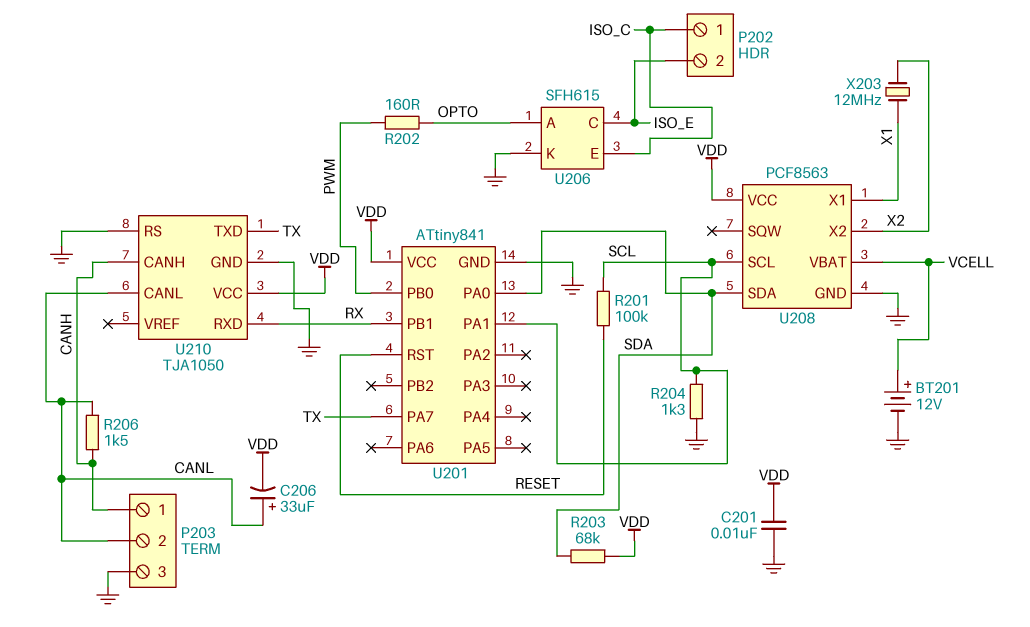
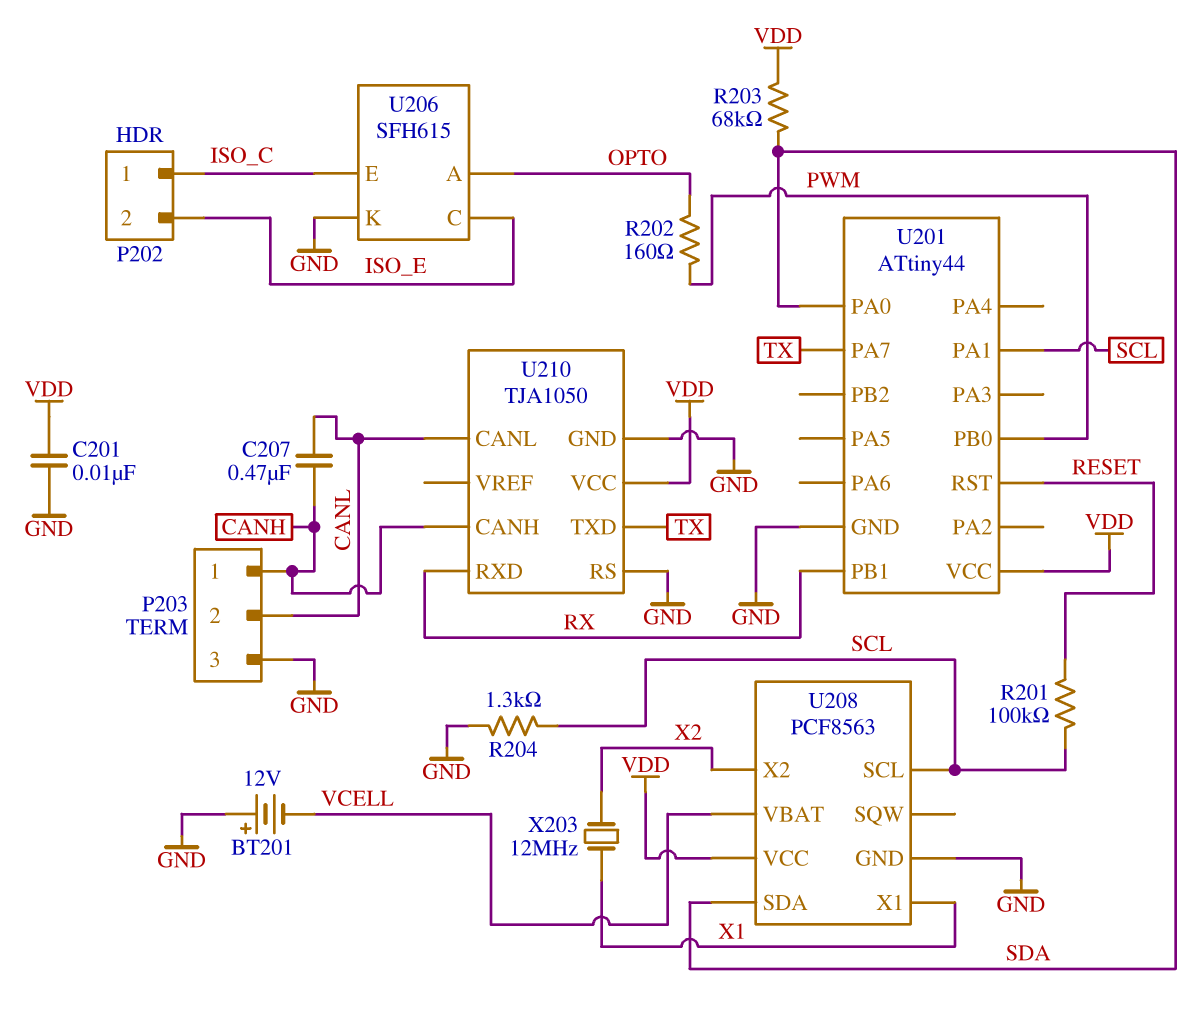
BT201: 12V (plus VCELL, minus GND) -> 12V (plus GND, minus VCELL)
C206: 33uF (plus CANL, minus VDD) -> none
C207: none -> 470nF (CANH, CANL)
R206: 1.5k (CANH, CANL) -> none
U201: ATtiny841 -> ATtiny44

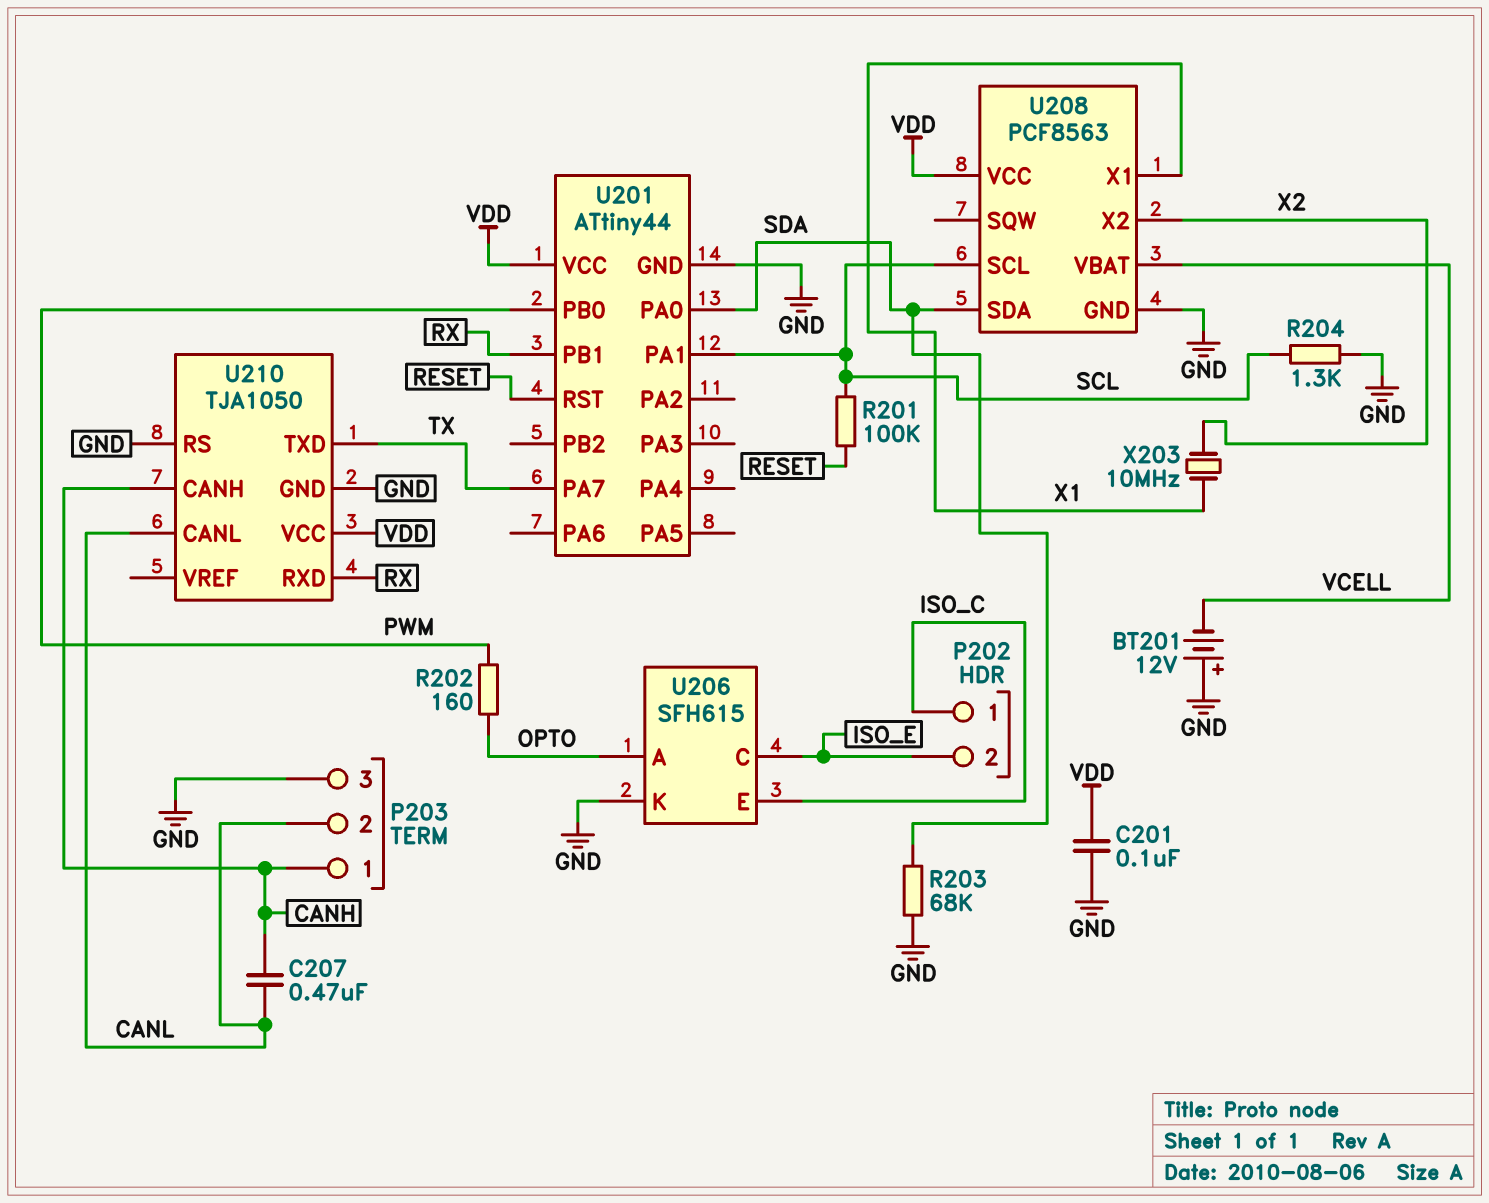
C201: 10nF (GND, VDD) -> 100nF (GND, VDD)
R203: 68k (SDA, VDD) -> 68k (GND, SDA)
X203: 12MHz (X1, X2) -> 10MHz (X1, X2)

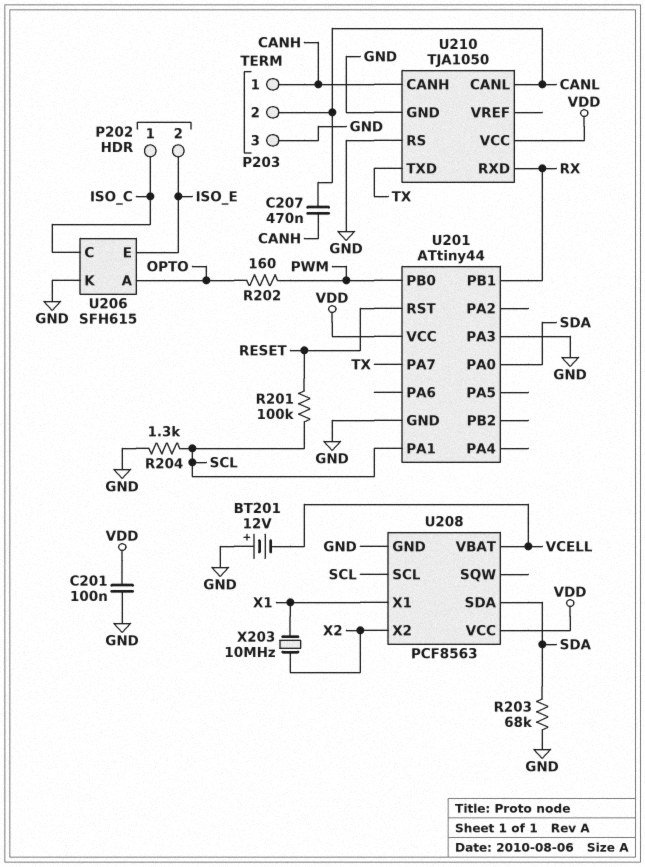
U201 pin PA3: none -> GND
U206 pin C: ISO_E -> ISO_C
U206 pin E: ISO_C -> ISO_E

